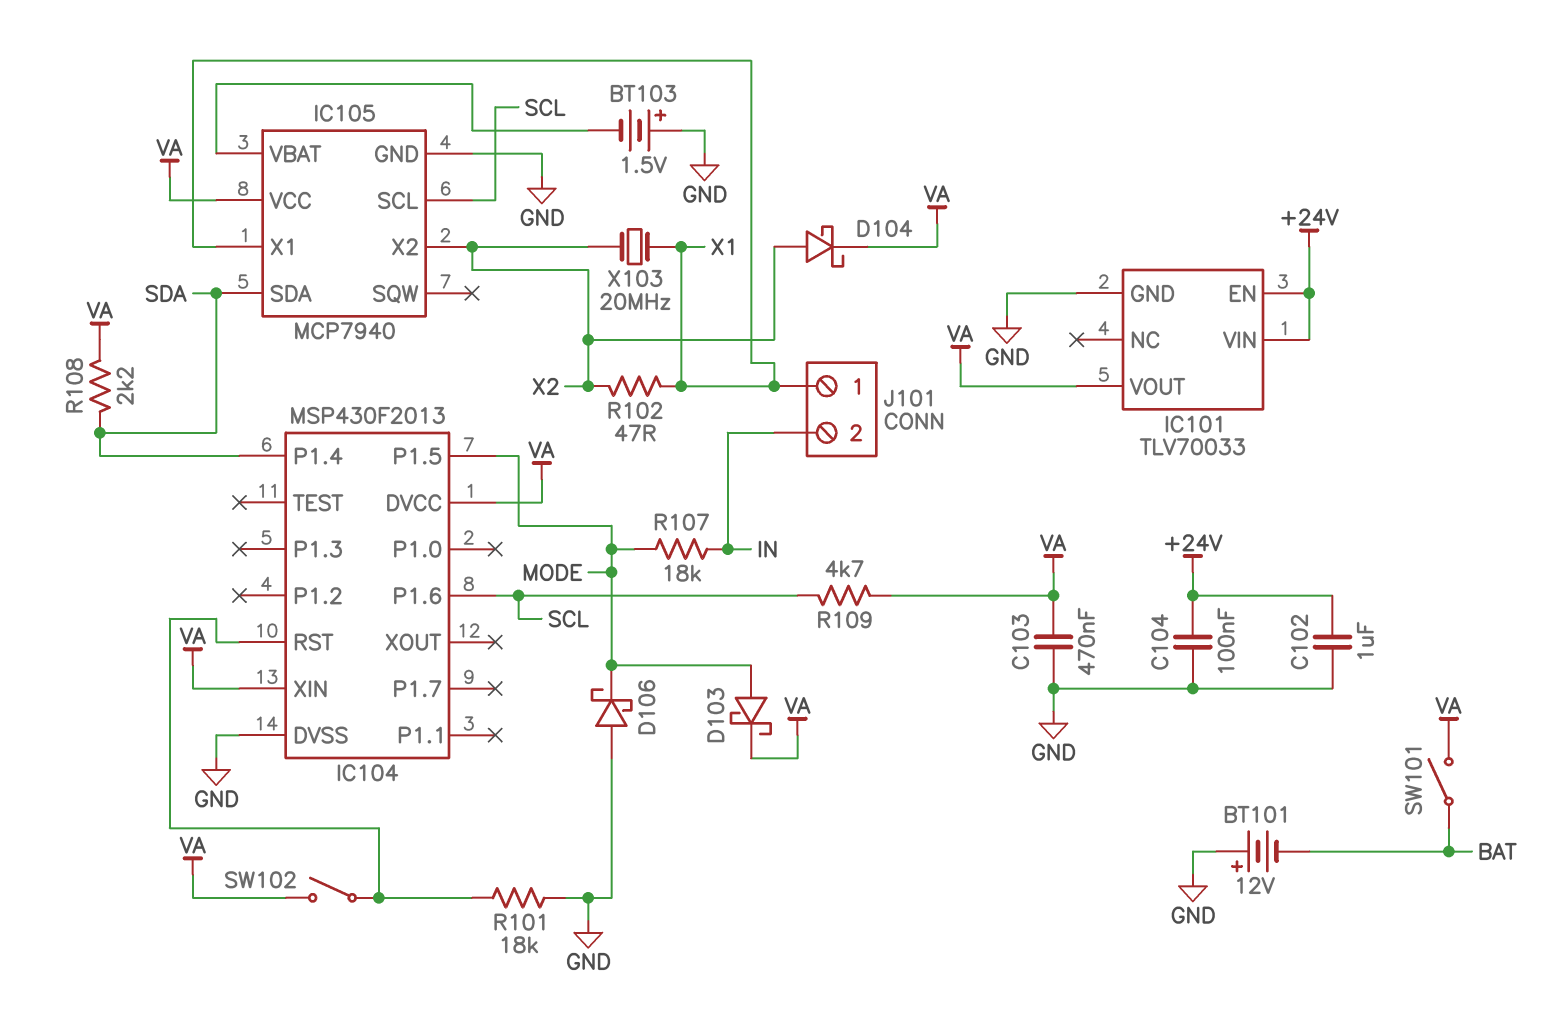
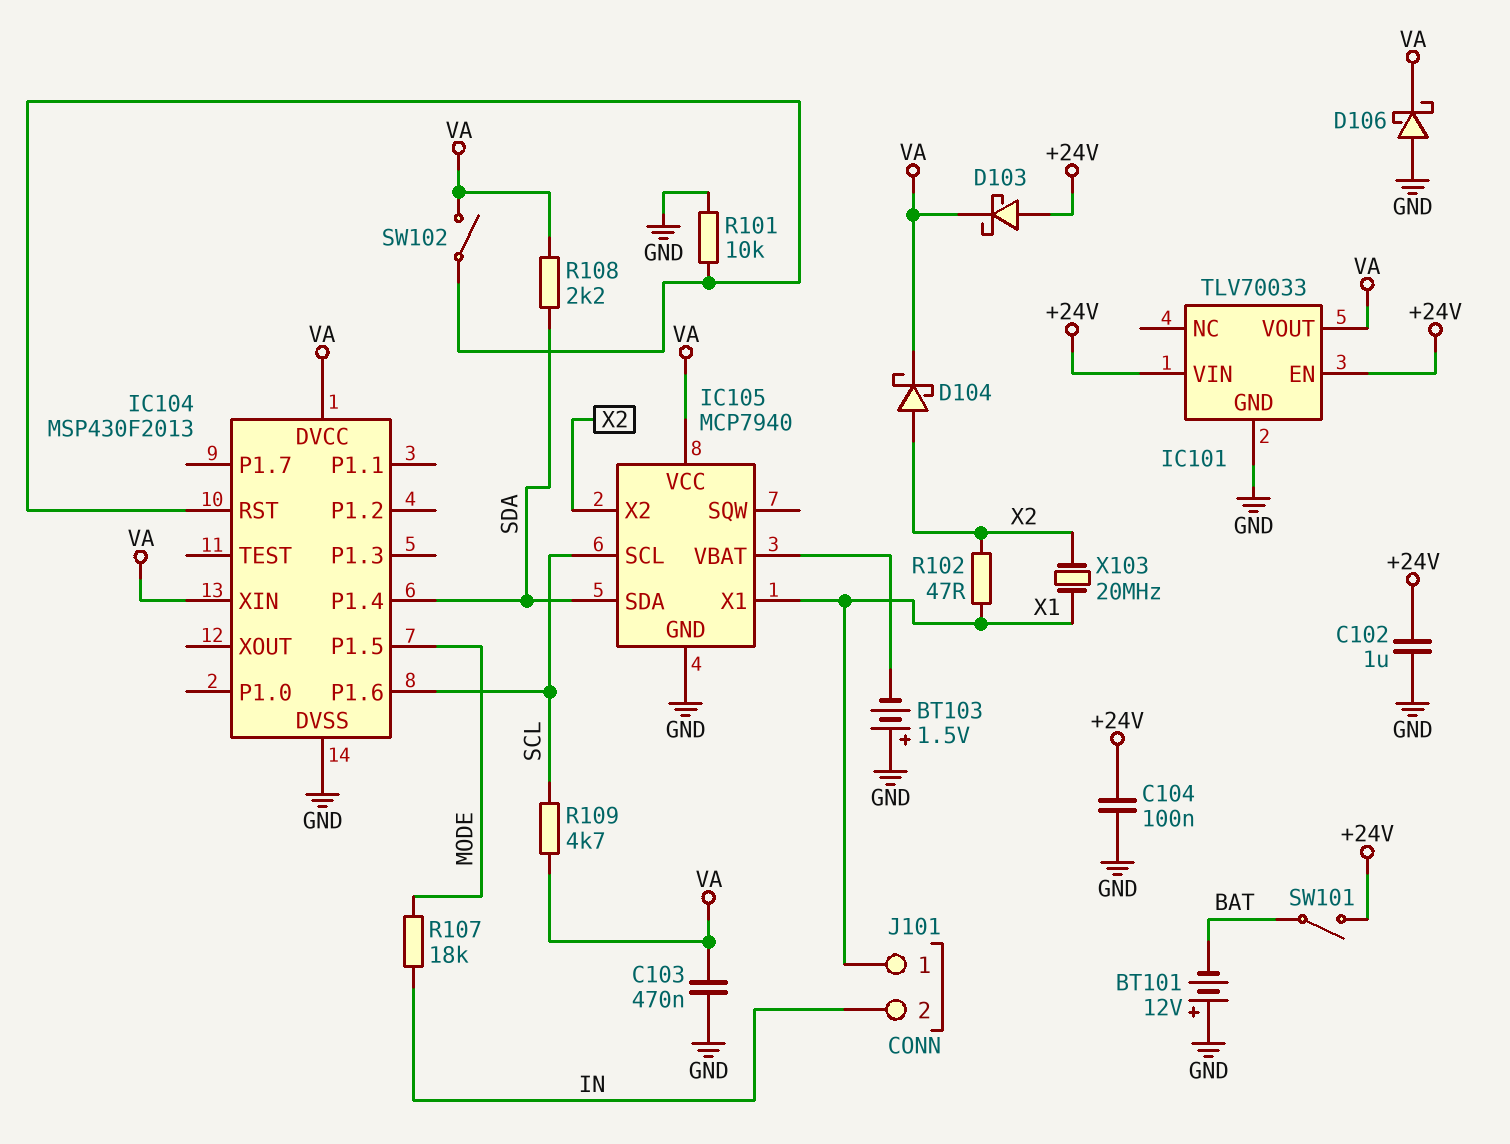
D103: schottky (A MODE, K VA) -> schottky (A +24V, K VA)
D106: schottky (A GND, K MODE) -> schottky (A GND, K VA)
R101: 18k (GND, IC104/RST) -> 10k (GND, IC104/RST)
SW101: switch (BAT, VA) -> switch (+24V, BAT)

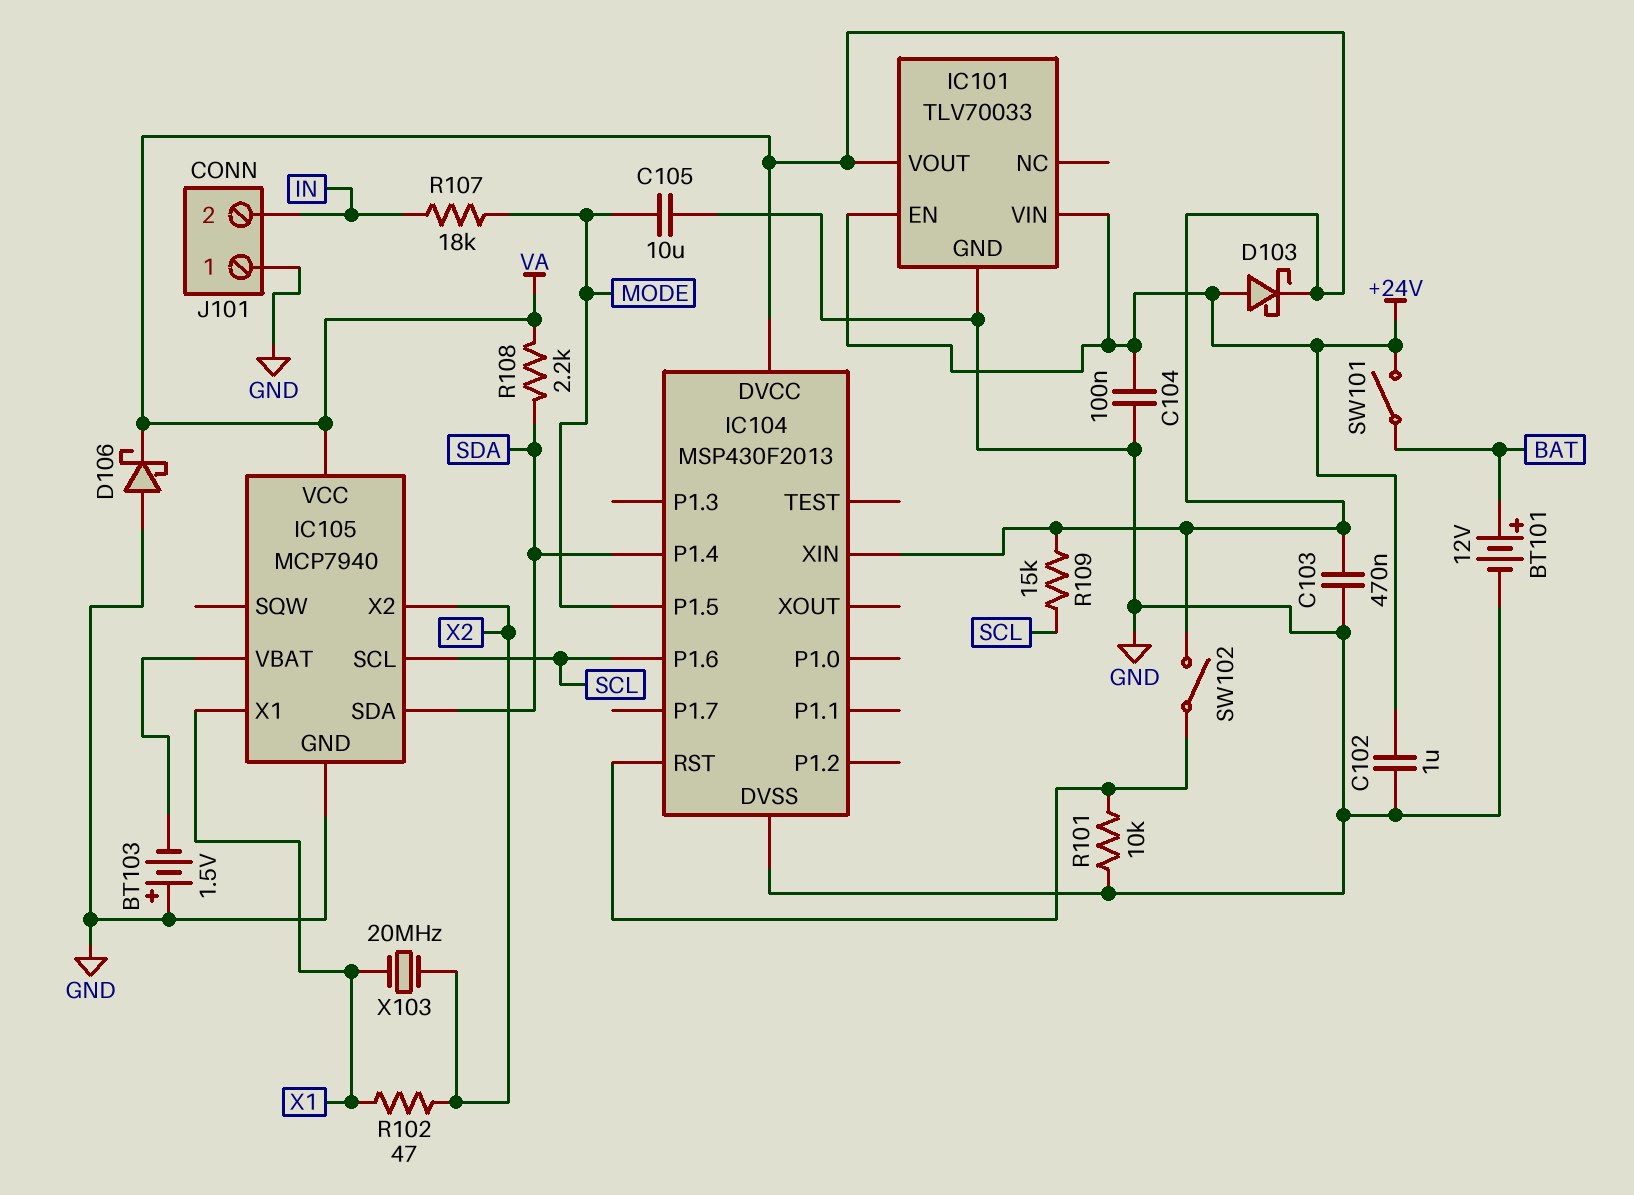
BT101: 12V (plus GND, minus BAT) -> 12V (plus BAT, minus GND)
C105: none -> 10uF (GND, MODE)
D104: schottky (A X2, K VA) -> none
J101 pin 1: X1 -> GND
R109: 4.7k (SCL, VA) -> 15k (SCL, VA)

